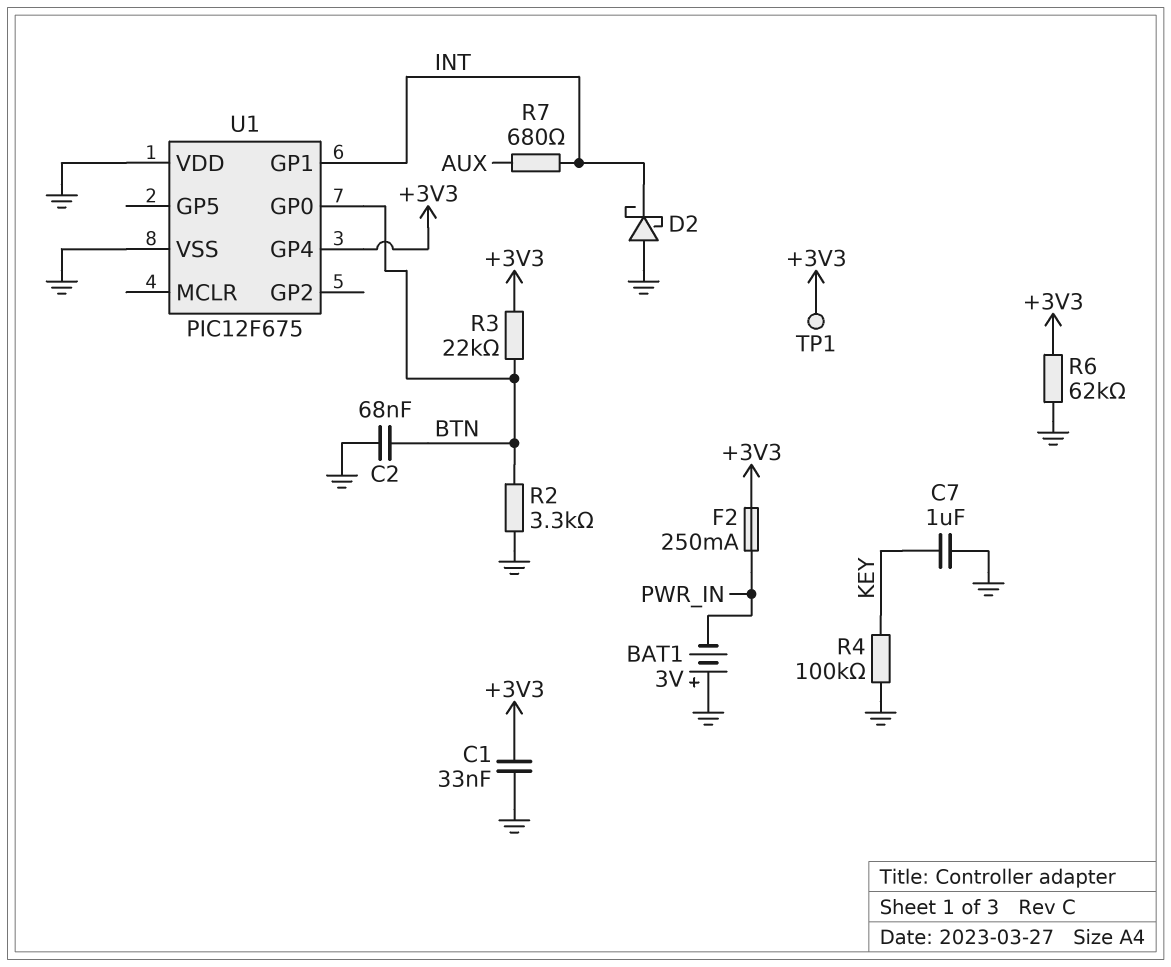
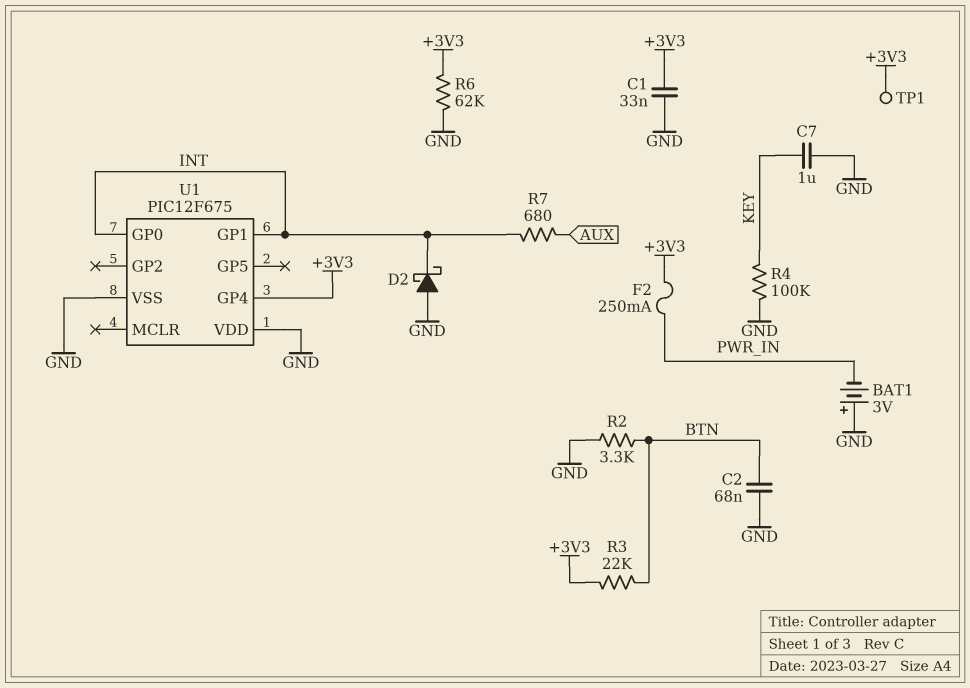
U1 pin GP0: BTN -> INT

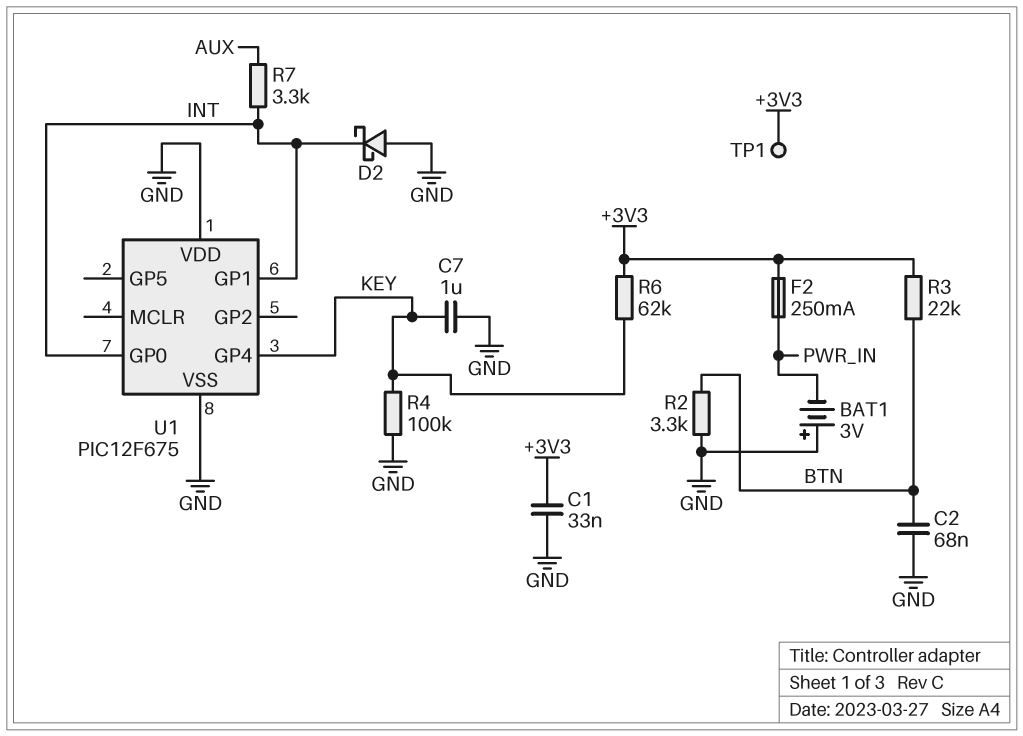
R6: 62k (+3V3, GND) -> 62k (+3V3, KEY)
R7: 680 (AUX, INT) -> 3.3k (AUX, INT)
U1 pin GP4: +3V3 -> KEY

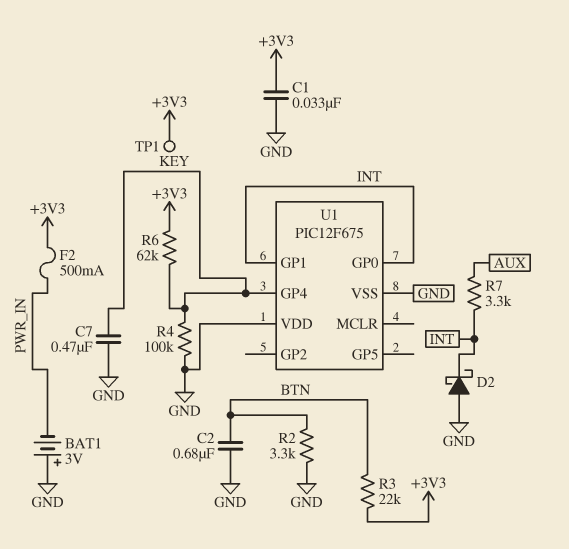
C2: 68nF (BTN, GND) -> 680nF (BTN, GND)
C7: 1uF (GND, KEY) -> 470nF (GND, KEY)
F2: 250mA (+3V3, PWR_IN) -> 500mA (+3V3, PWR_IN)

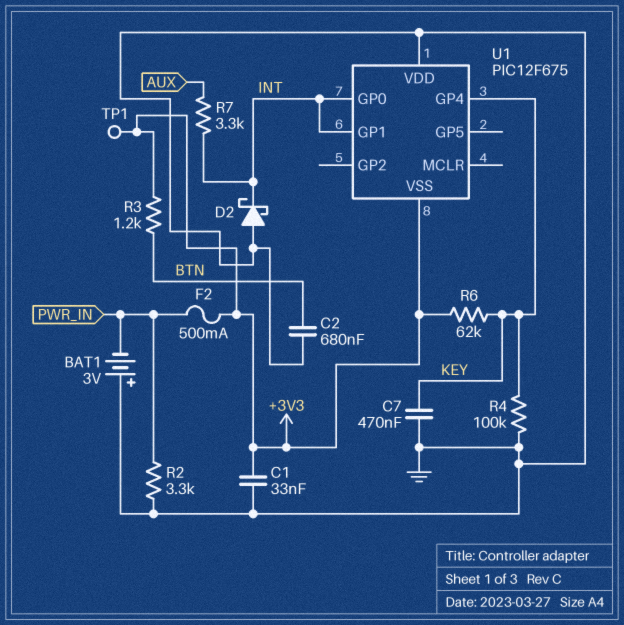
R2: 3.3k (BTN, GND) -> 3.3k (GND, PWR_IN)
R3: 22k (+3V3, BTN) -> 1.2k (+3V3, BTN)
U1 pin VSS: GND -> +3V3

